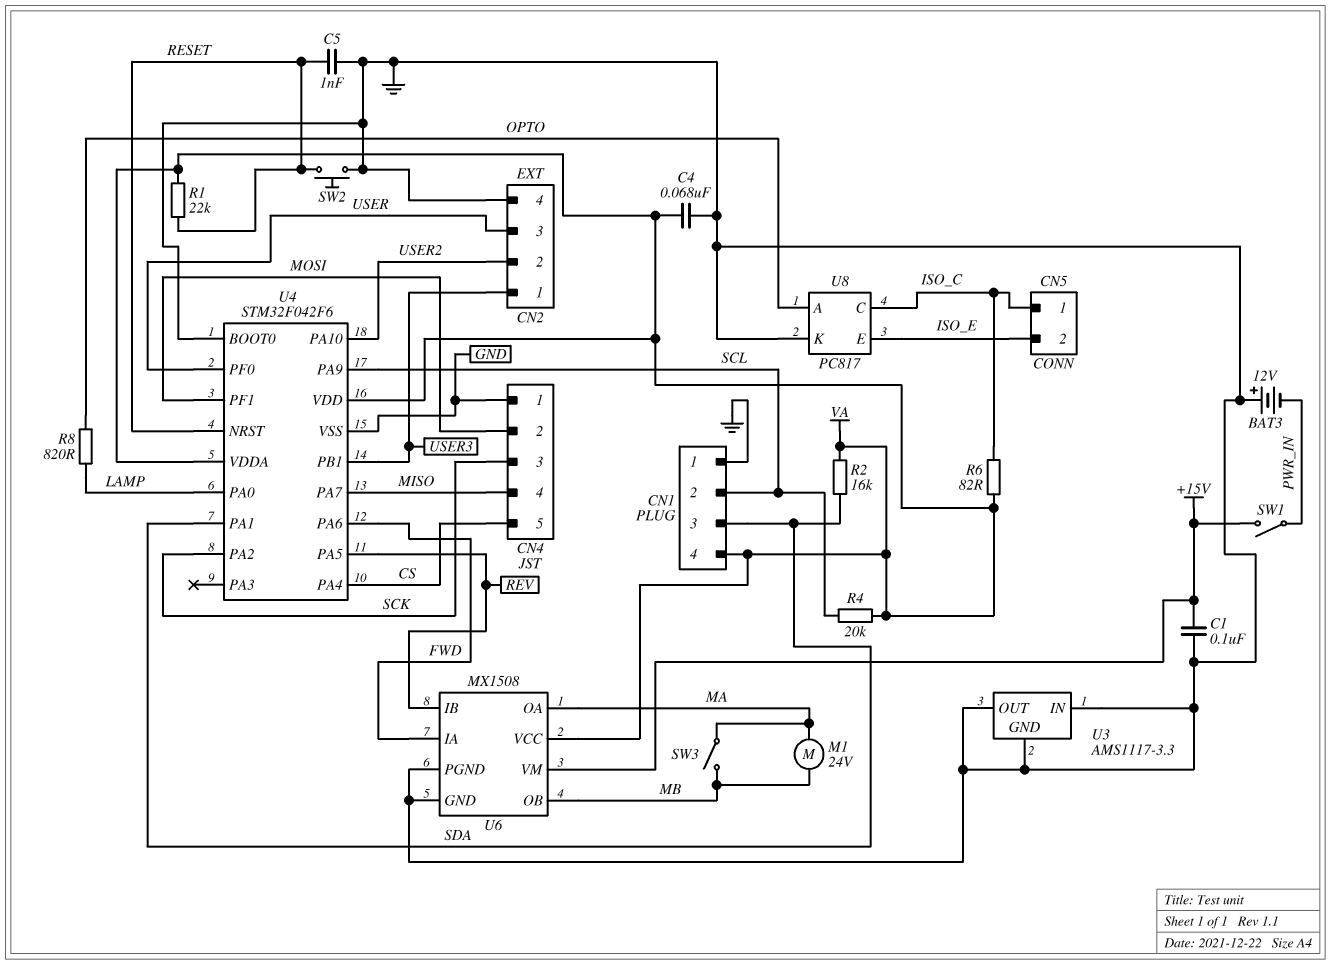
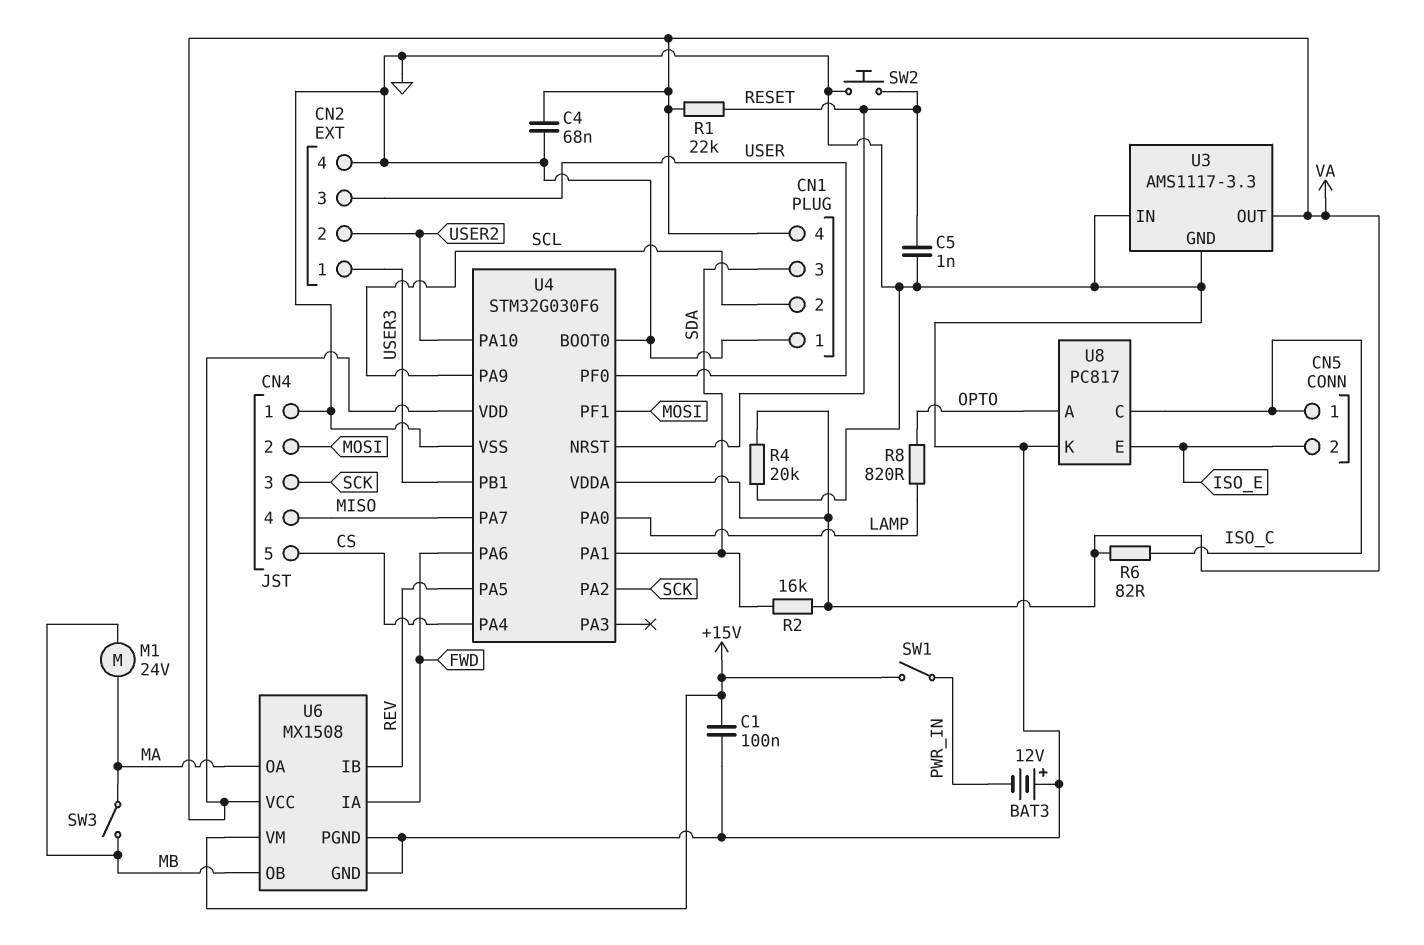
R4: 20k (SCL, VA) -> 20k (GND, VA)
U3 pin OUT: GND -> VA
U4: STM32F042F6 -> STM32G030F6

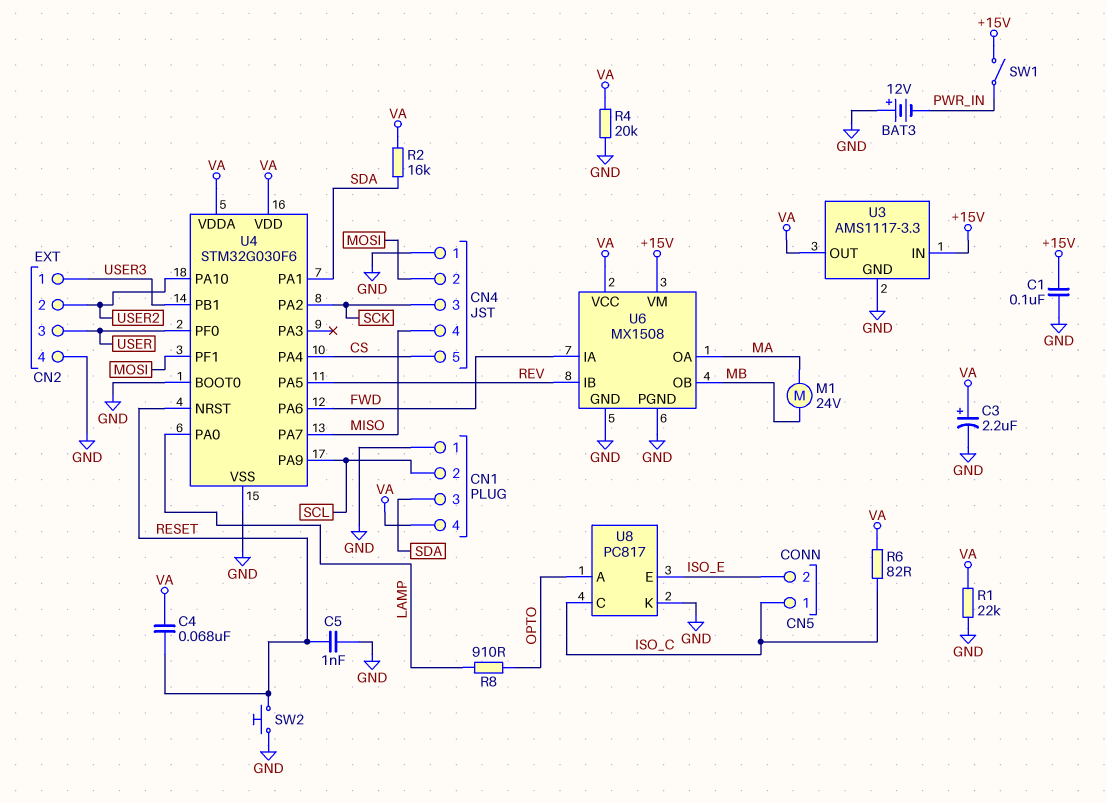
C3: none -> 2.2uF (plus VA, minus GND)
C4: 68nF (GND, VA) -> 68nF (RESET, VA)
R1: 22k (RESET, VA) -> 22k (GND, VA)
R8: 820 (LAMP, OPTO) -> 910 (LAMP, OPTO)
SW3: switch (MA, MB) -> none
U3 pin IN: GND -> +15V

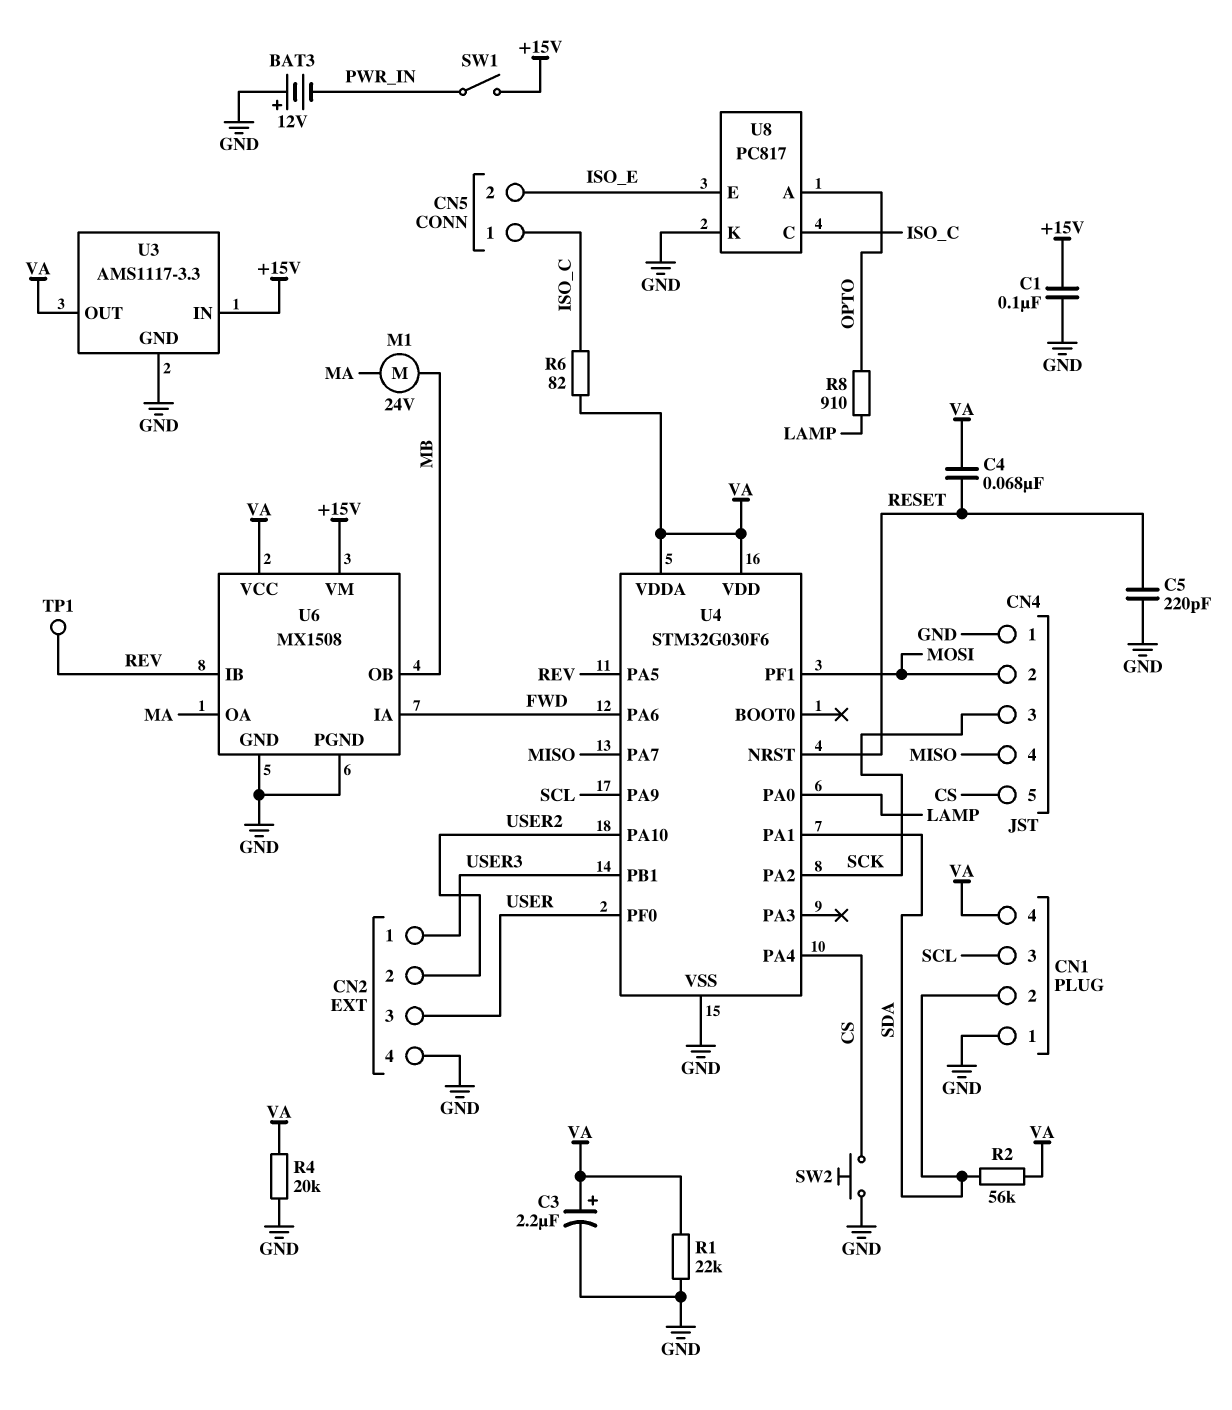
C5: 1nF (GND, RESET) -> 220pF (GND, RESET)
CN1 pin 2: SCL -> SDA
CN1 pin 3: SDA -> SCL
R2: 16k (SDA, VA) -> 56k (SDA, VA)
SW2: button (GND, RESET) -> button (CS, GND)
TP1: none -> test point (REV)
U4 pin BOOT0: GND -> none

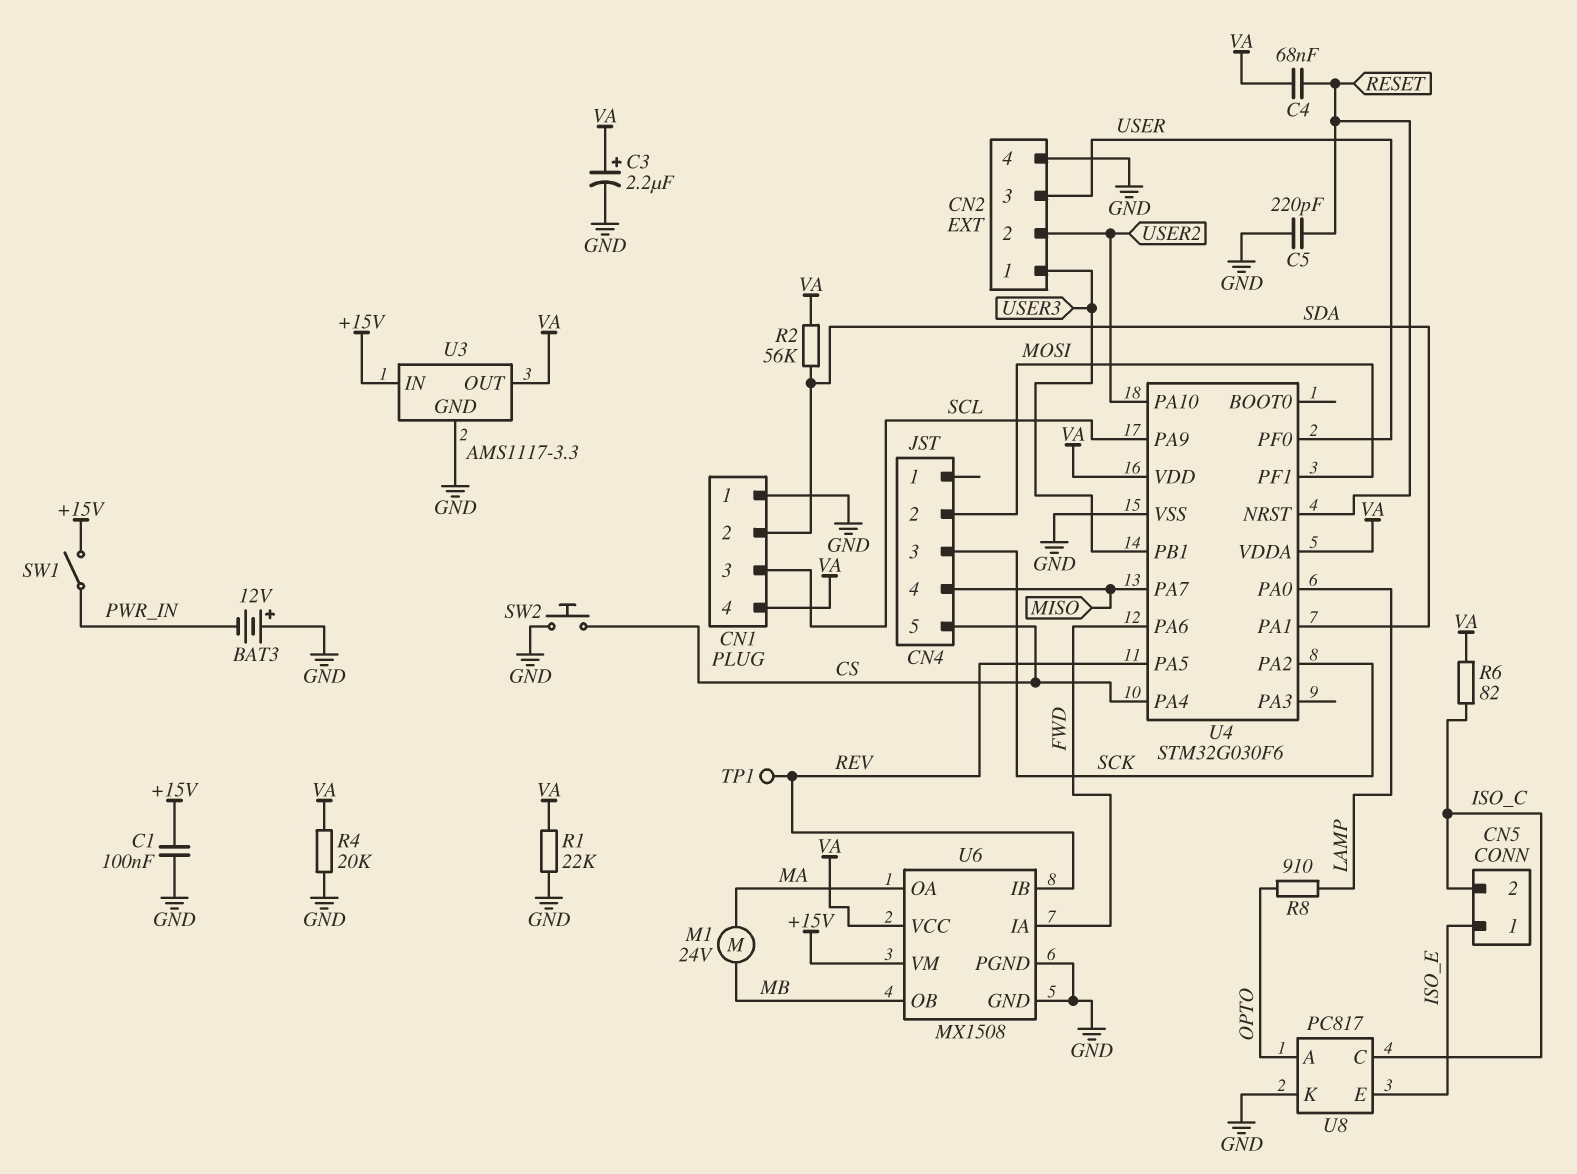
CN4 pin 1: GND -> none
CN5 pin 1: ISO_C -> ISO_E
CN5 pin 2: ISO_E -> ISO_C

